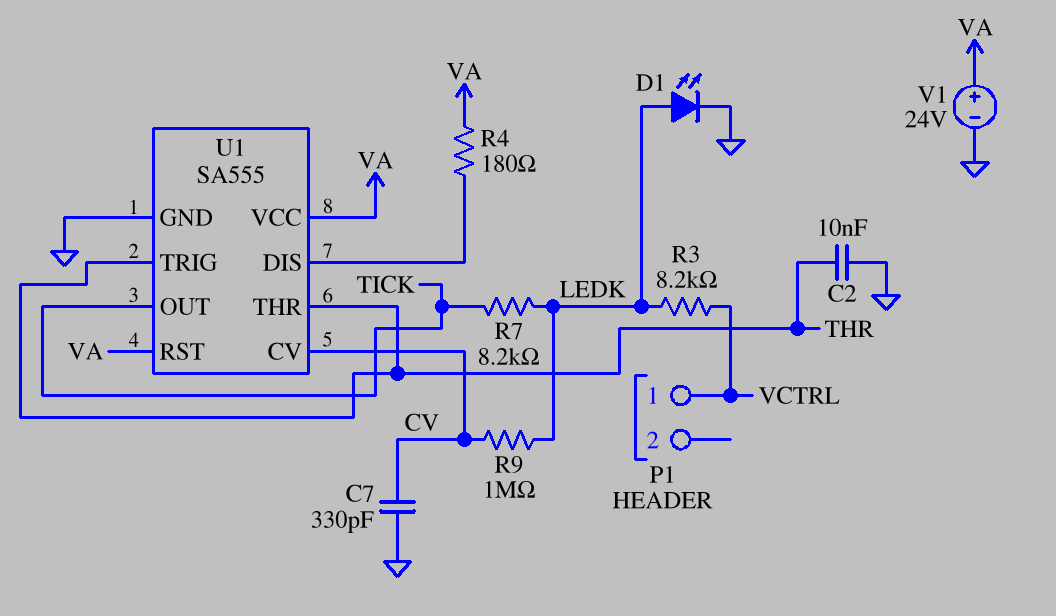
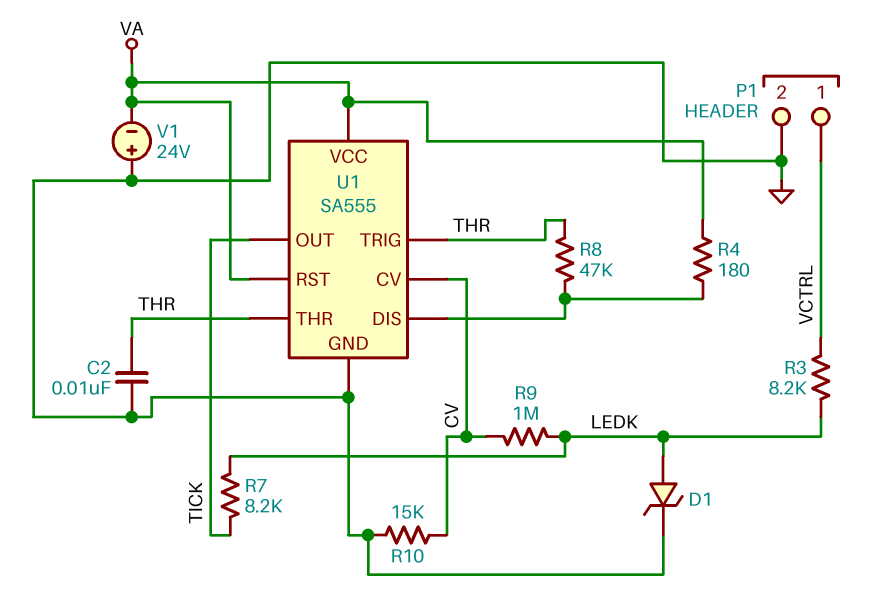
C7: 330pF (CV, GND) -> none
D1: LED (A LEDK, K GND) -> zener (A LEDK, K GND)
P1 pin 2: none -> GND
R8: none -> 47k (THR, U1/DIS)
R10: none -> 15k (CV, GND)
V1: 24V (plus VA, minus GND) -> 24V (plus GND, minus VA)

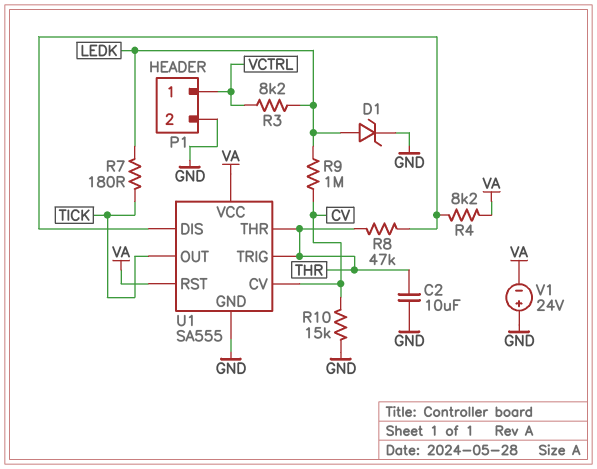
C2: 10nF (GND, THR) -> 10uF (GND, THR)
R4: 180 (U1/DIS, VA) -> 8.2k (U1/DIS, VA)
R7: 8.2k (LEDK, TICK) -> 180 (LEDK, TICK)

